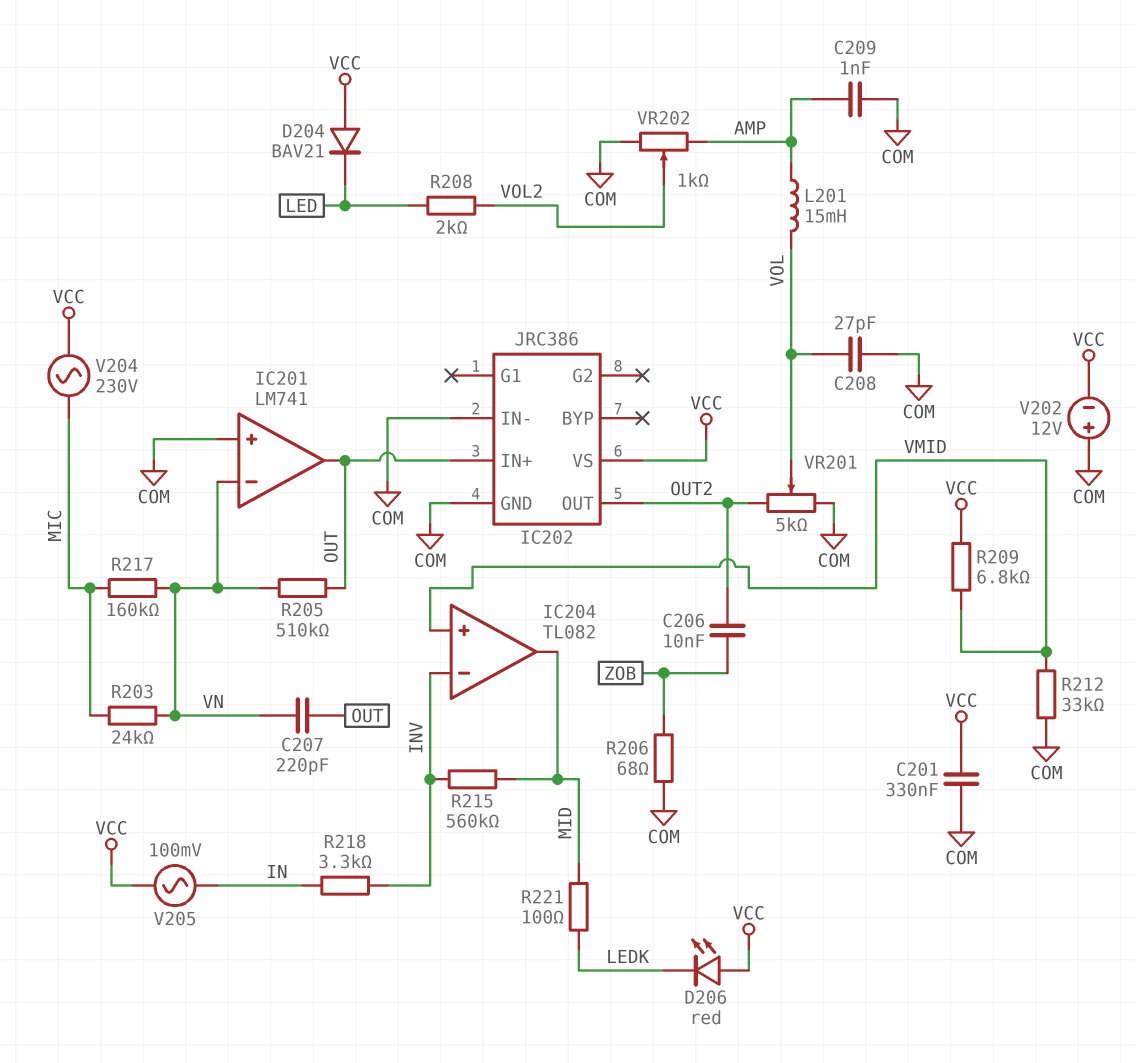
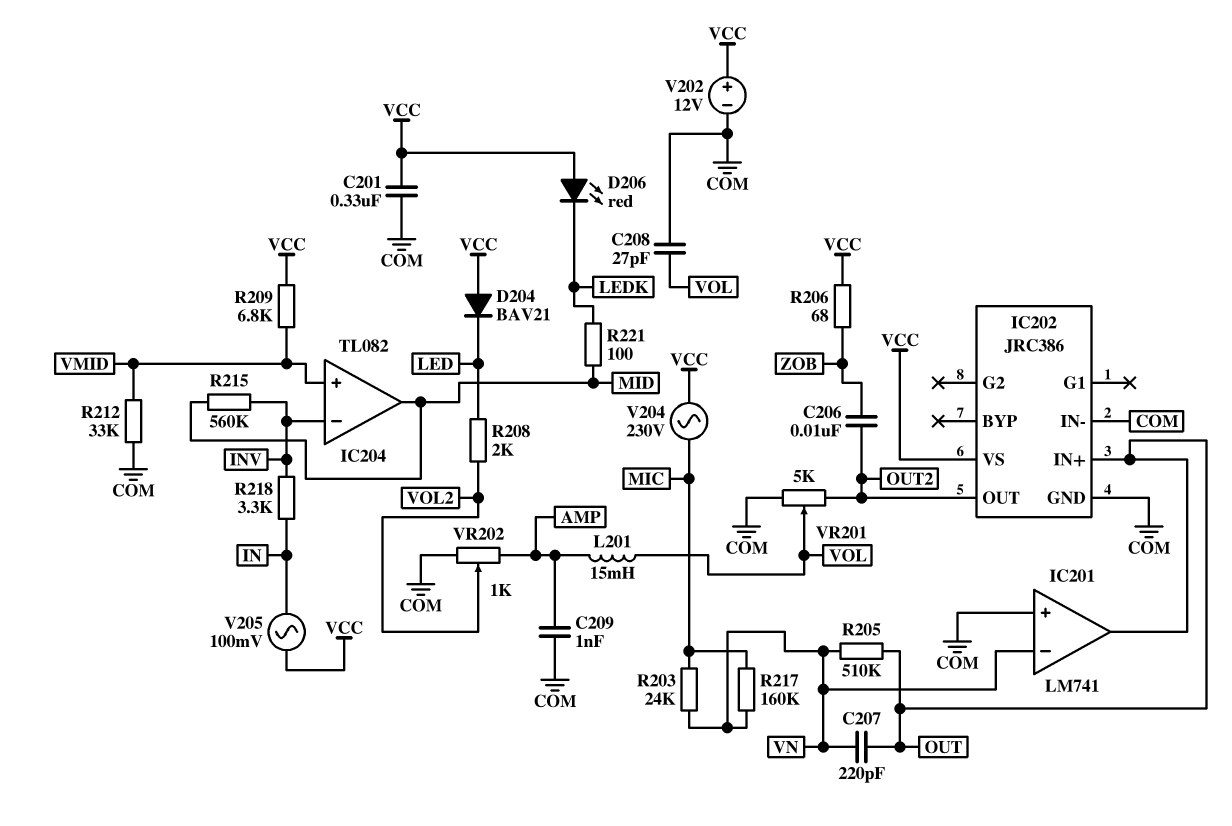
R206: 68 (COM, ZOB) -> 68 (VCC, ZOB)
V202: 12V (plus COM, minus VCC) -> 12V (plus VCC, minus COM)

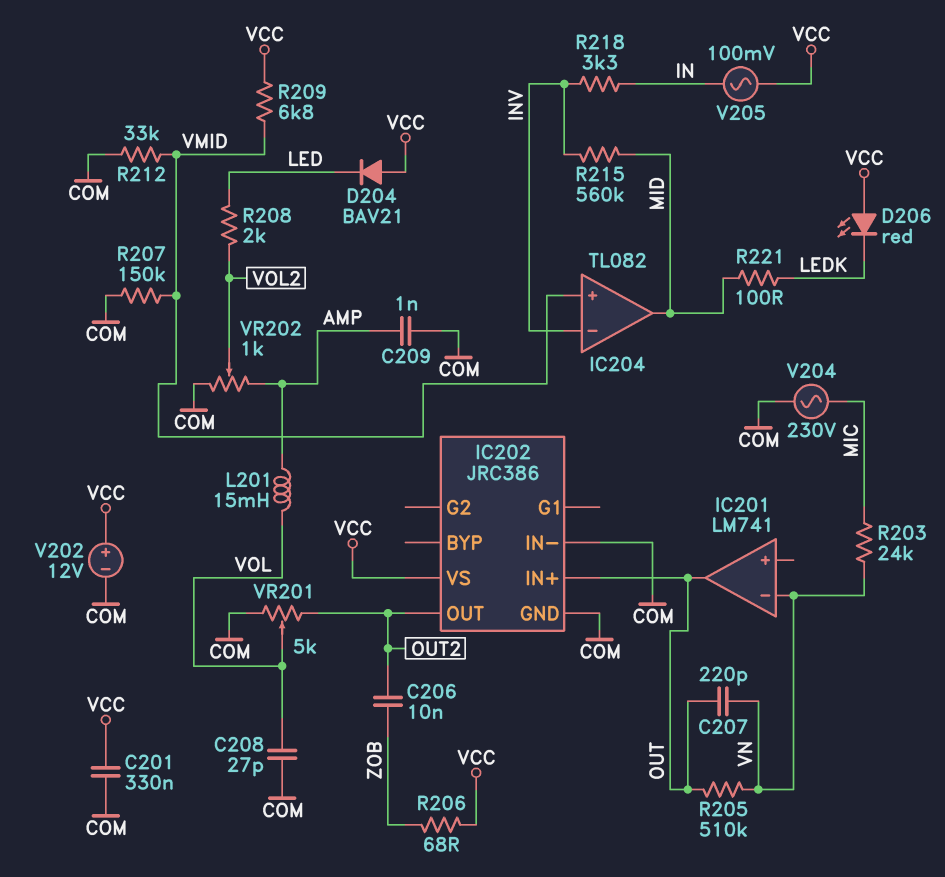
IC201 pin in+: COM -> none
R207: none -> 150k (COM, VMID)
R217: 160k (MIC, VN) -> none
V204: AC 230V (MIC, VCC) -> AC 230V (COM, MIC)

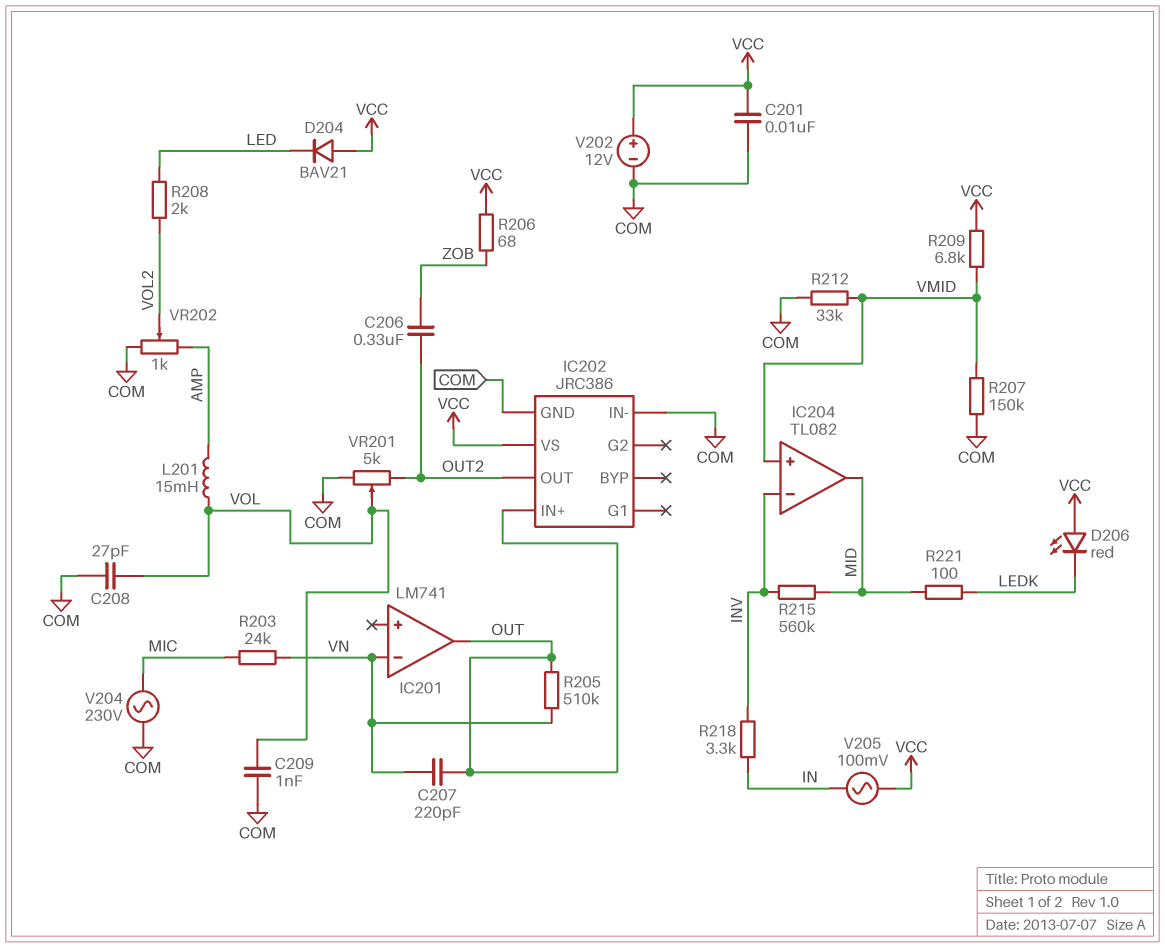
C201: 330nF (COM, VCC) -> 10nF (COM, VCC)
C206: 10nF (OUT2, ZOB) -> 330nF (OUT2, ZOB)
C209: 1nF (AMP, COM) -> 1nF (COM, VOL)

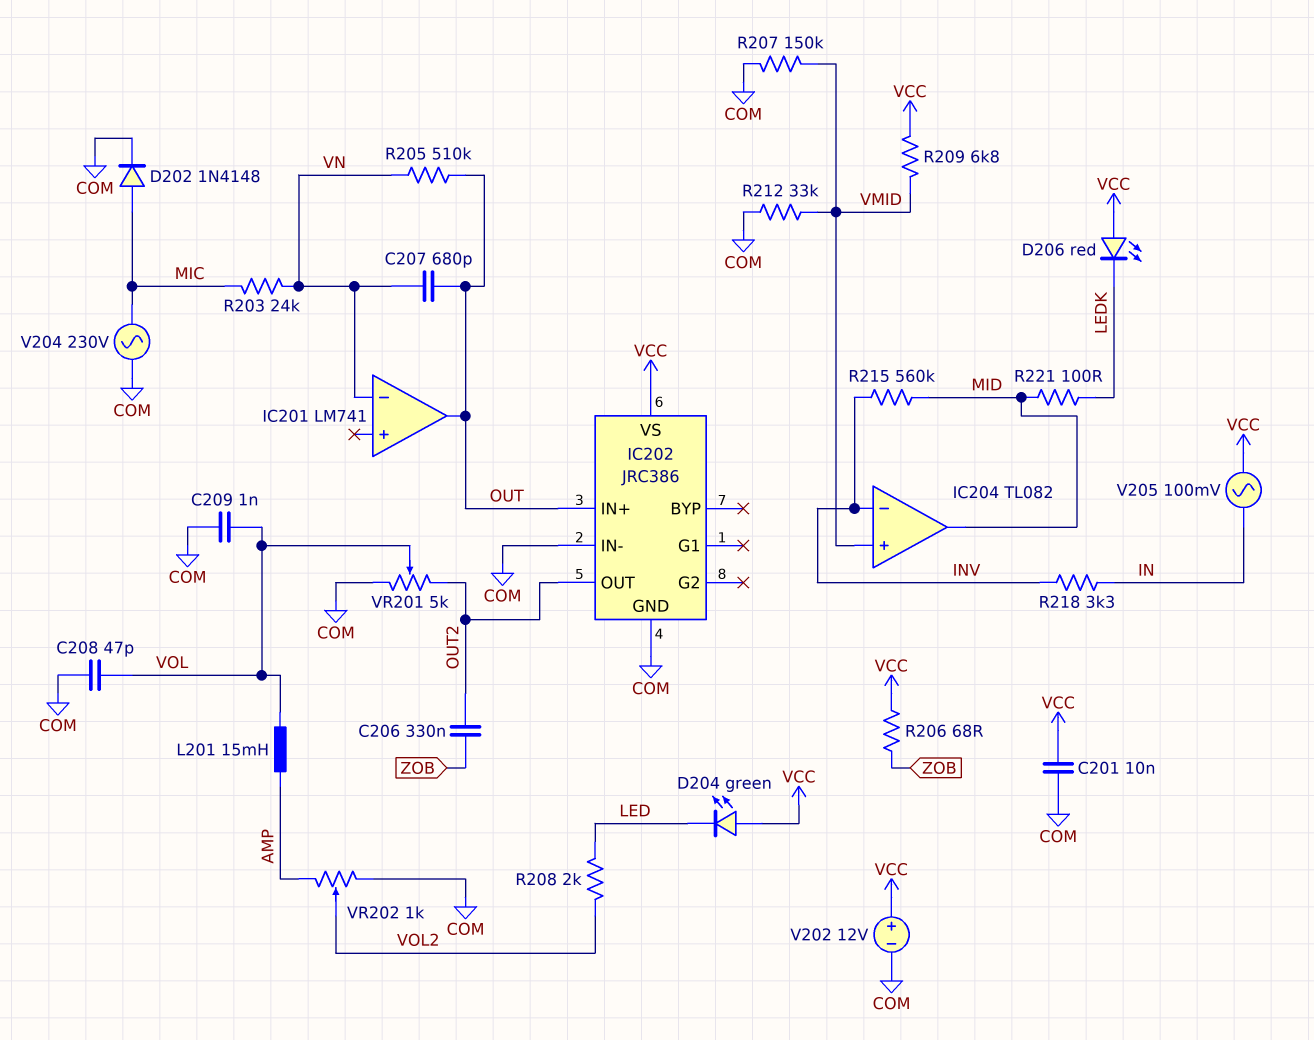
C207: 220pF (OUT, VN) -> 680pF (OUT, VN)
C208: 27pF (COM, VOL) -> 47pF (COM, VOL)
D202: none -> diode 1N4148 (A MIC, K COM)
D204: diode BAV21 (A VCC, K LED) -> LED green (A VCC, K LED)

